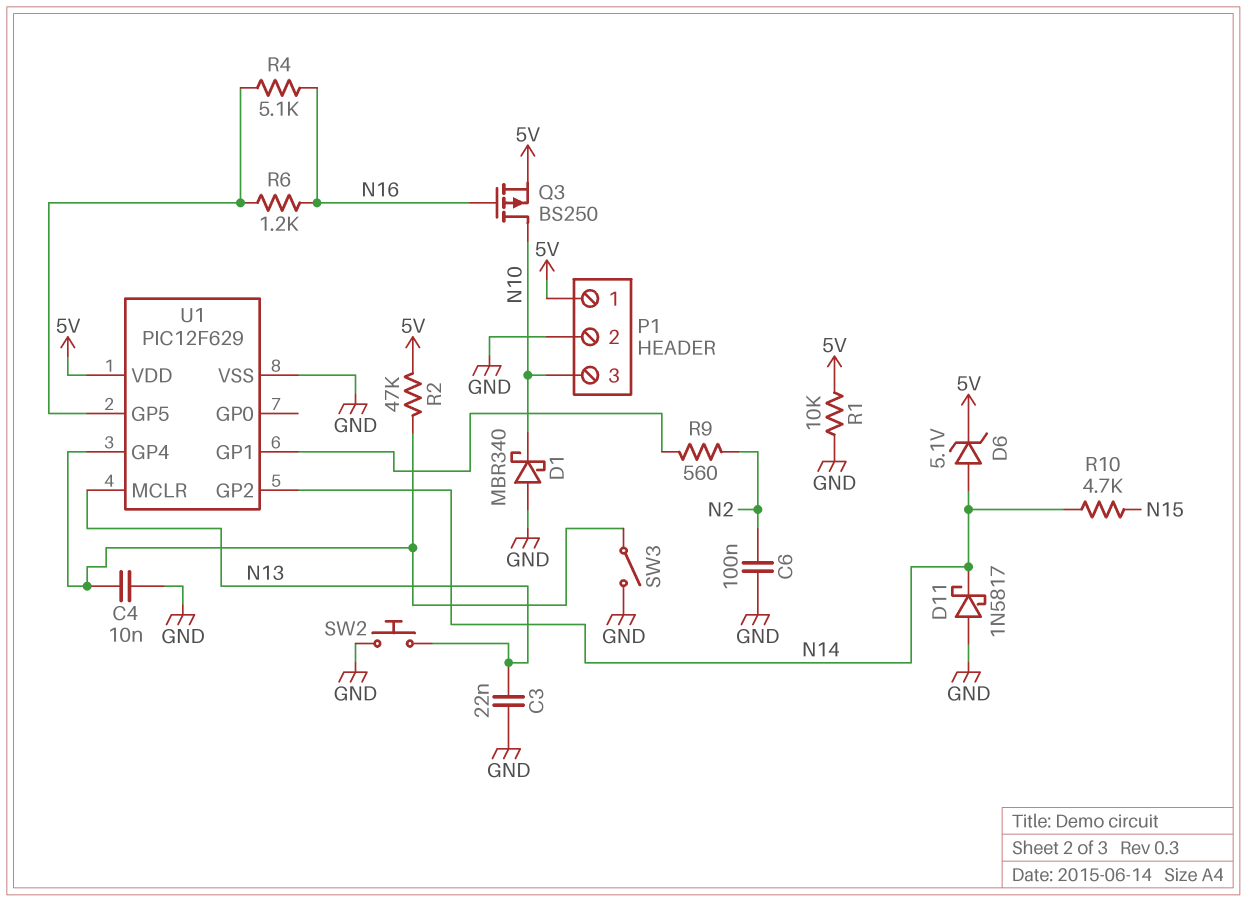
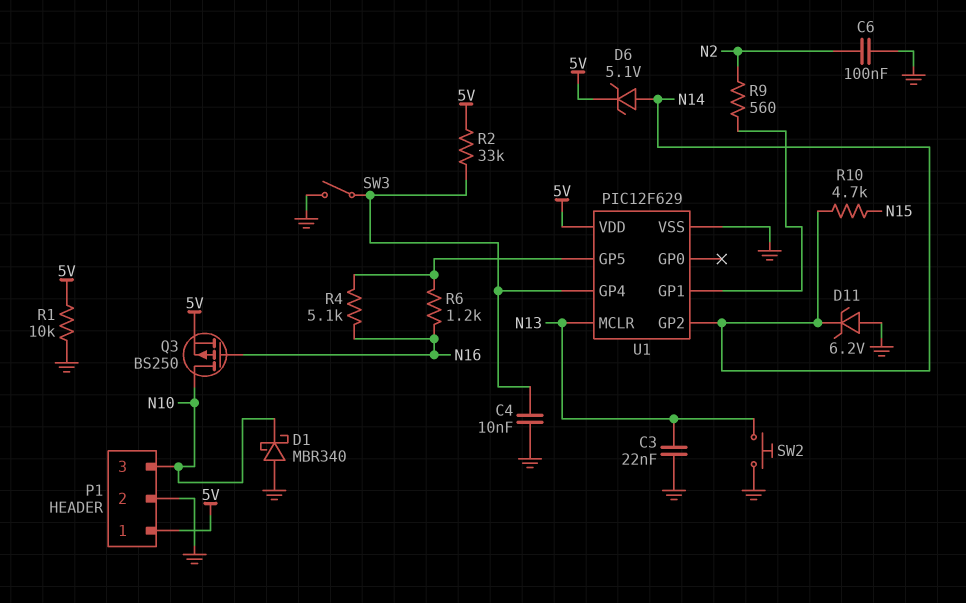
D11: schottky 1N5817 (A GND, K N14) -> zener 6.2V (A GND, K N14)
R2: 47k (5V, U1/GP4) -> 33k (5V, U1/GP4)

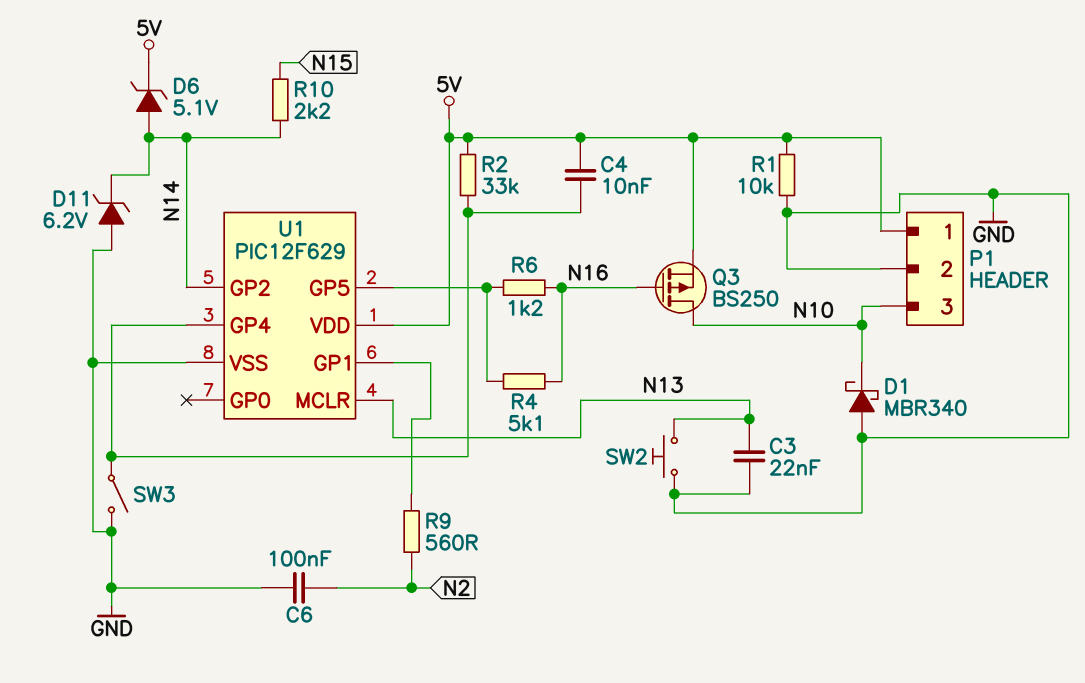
C4: 10nF (GND, U1/GP4) -> 10nF (5V, U1/GP4)
R10: 4.7k (N14, N15) -> 2.2k (N14, N15)

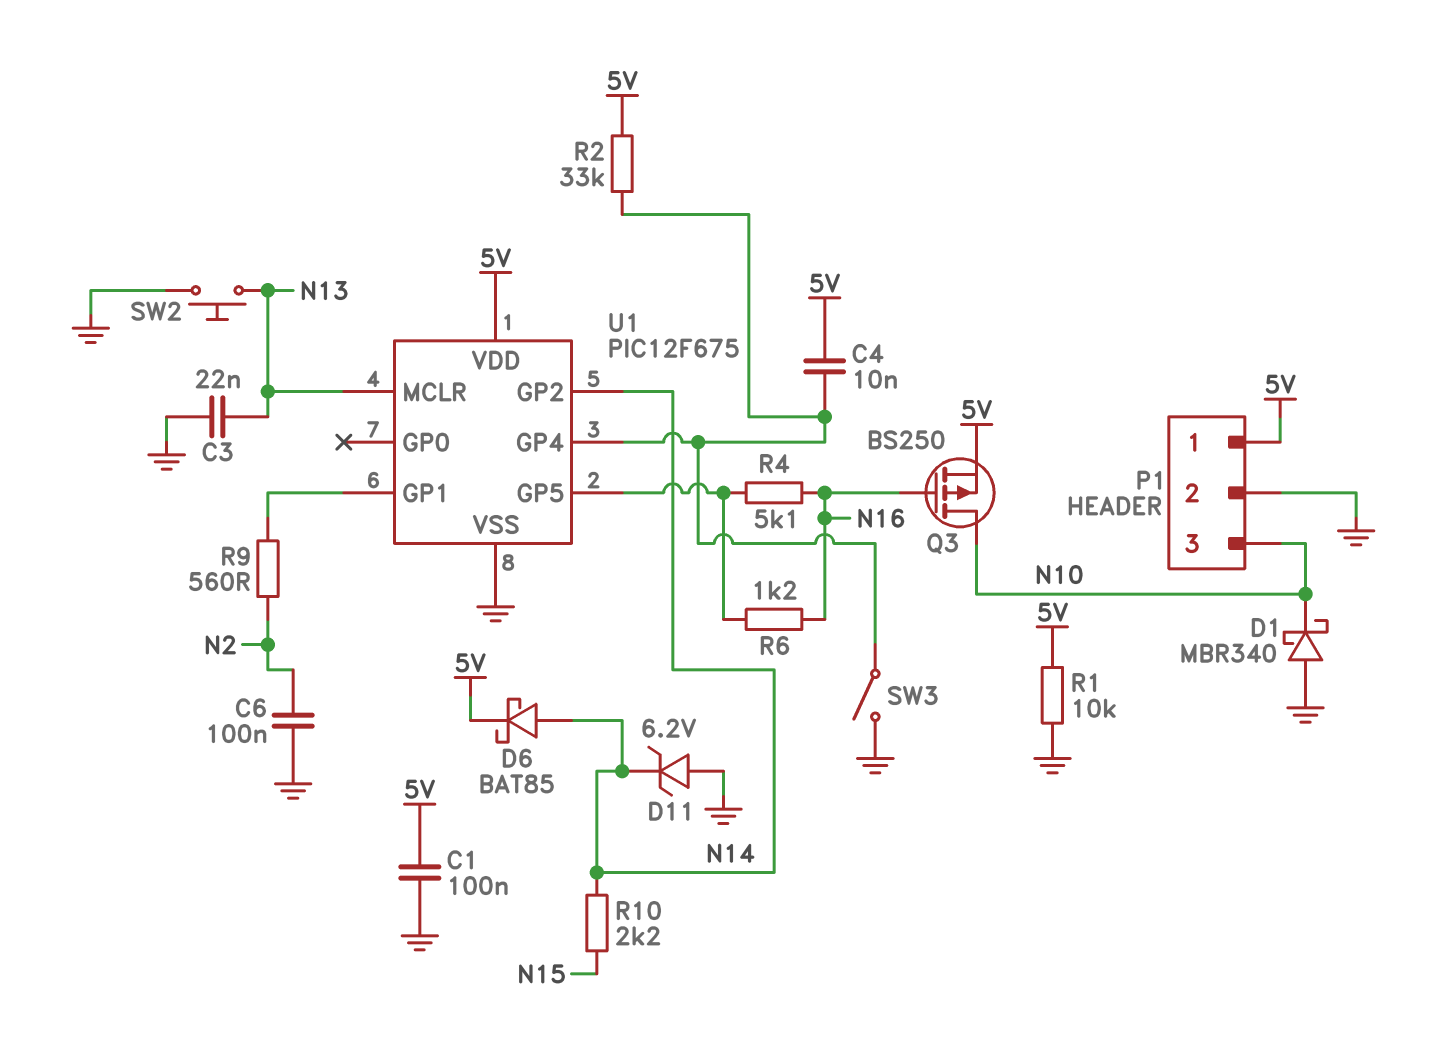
C1: none -> 100nF (5V, GND)
D6: zener 5.1V (A N14, K 5V) -> schottky BAT85 (A N14, K 5V)
U1: PIC12F629 -> PIC12F675

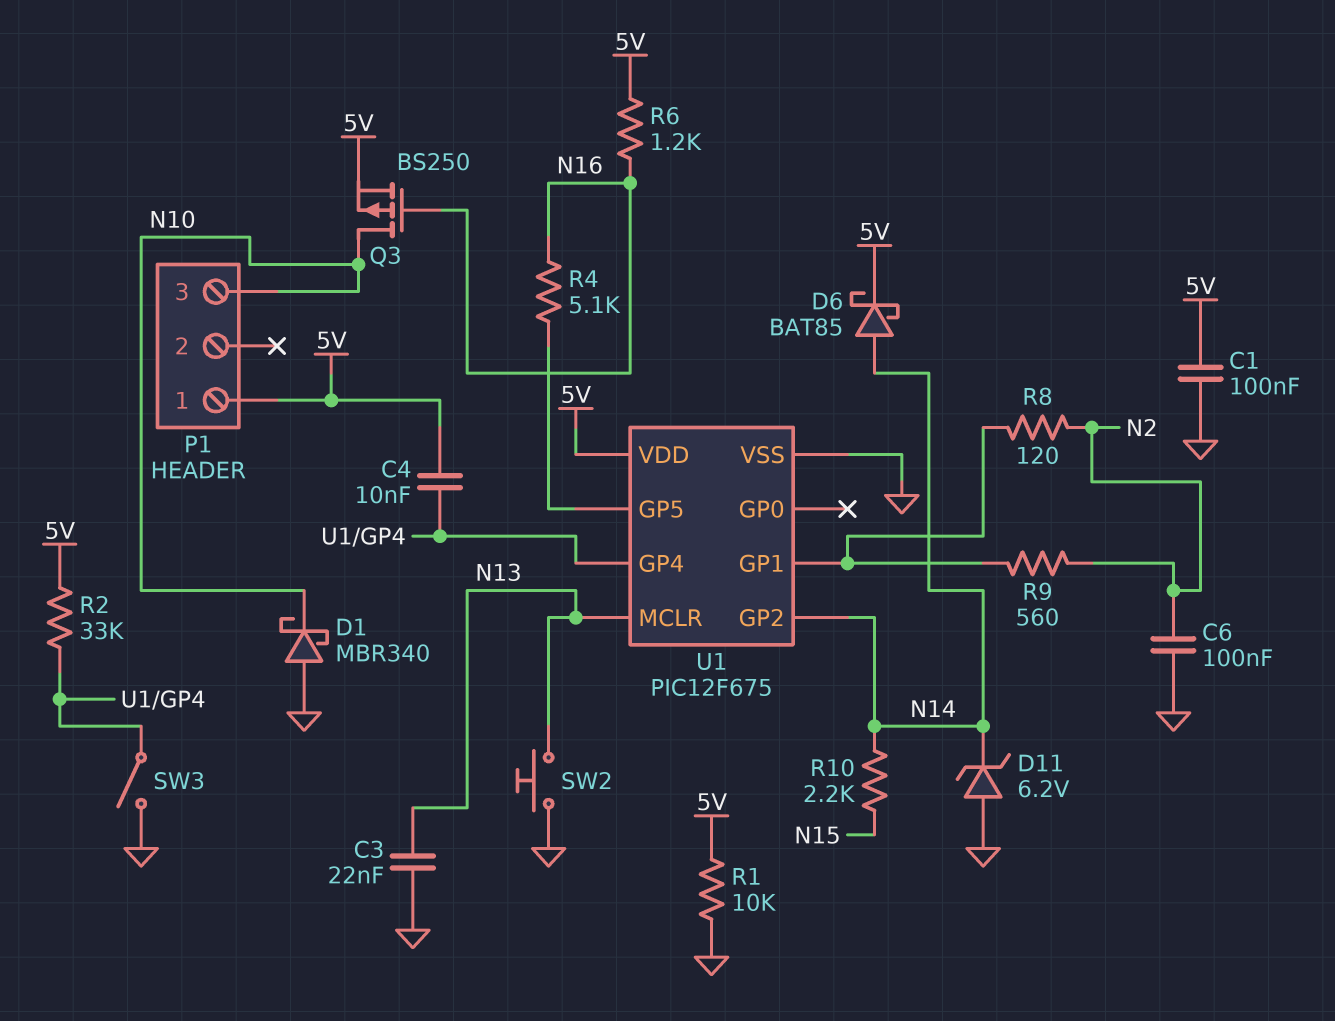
P1 pin 2: GND -> none
R6: 1.2k (N16, U1/GP5) -> 1.2k (5V, N16)
R8: none -> 120 (N2, U1/GP1)

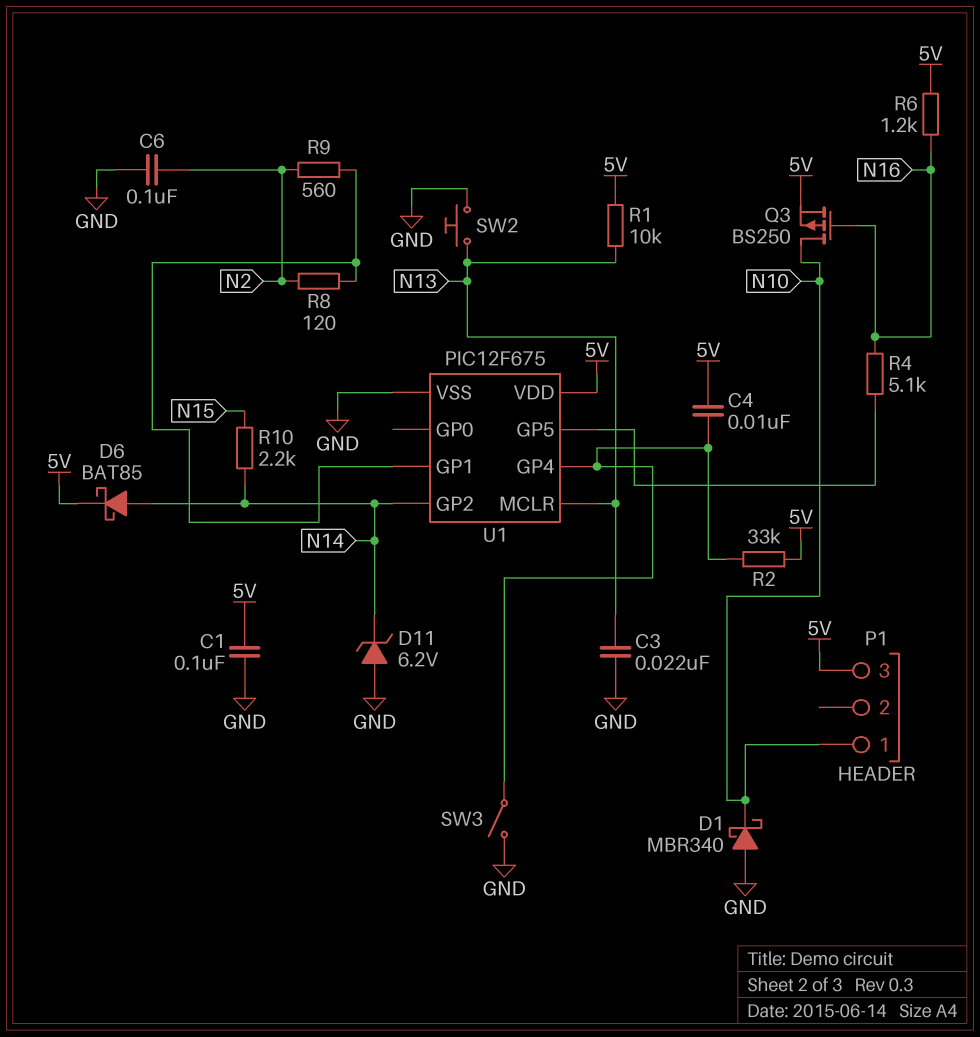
P1 pin 1: 5V -> N10
P1 pin 3: N10 -> 5V
R1: 10k (5V, GND) -> 10k (5V, N13)

